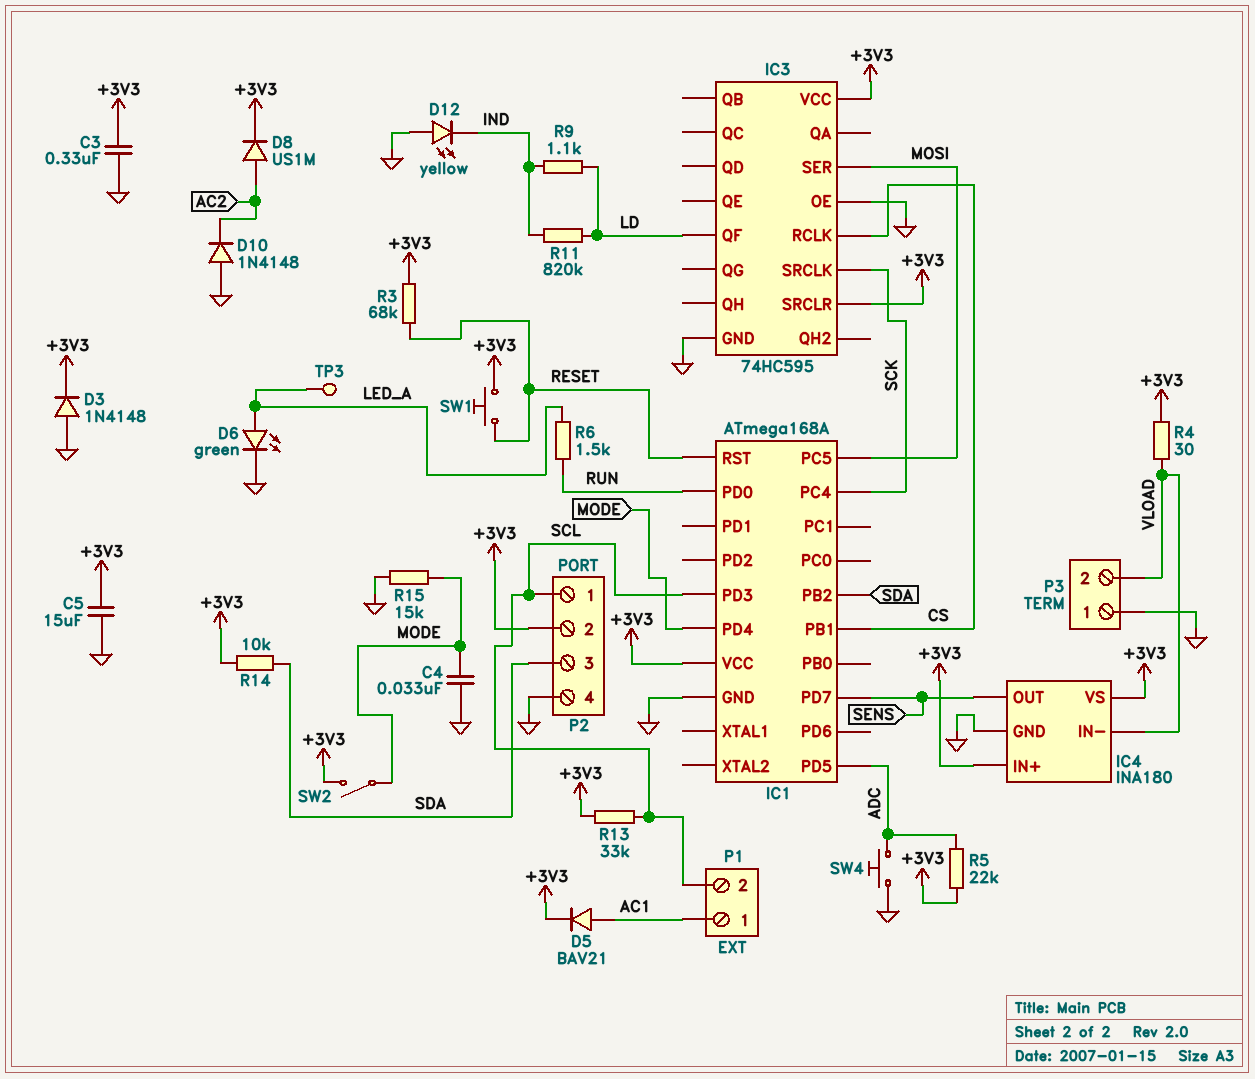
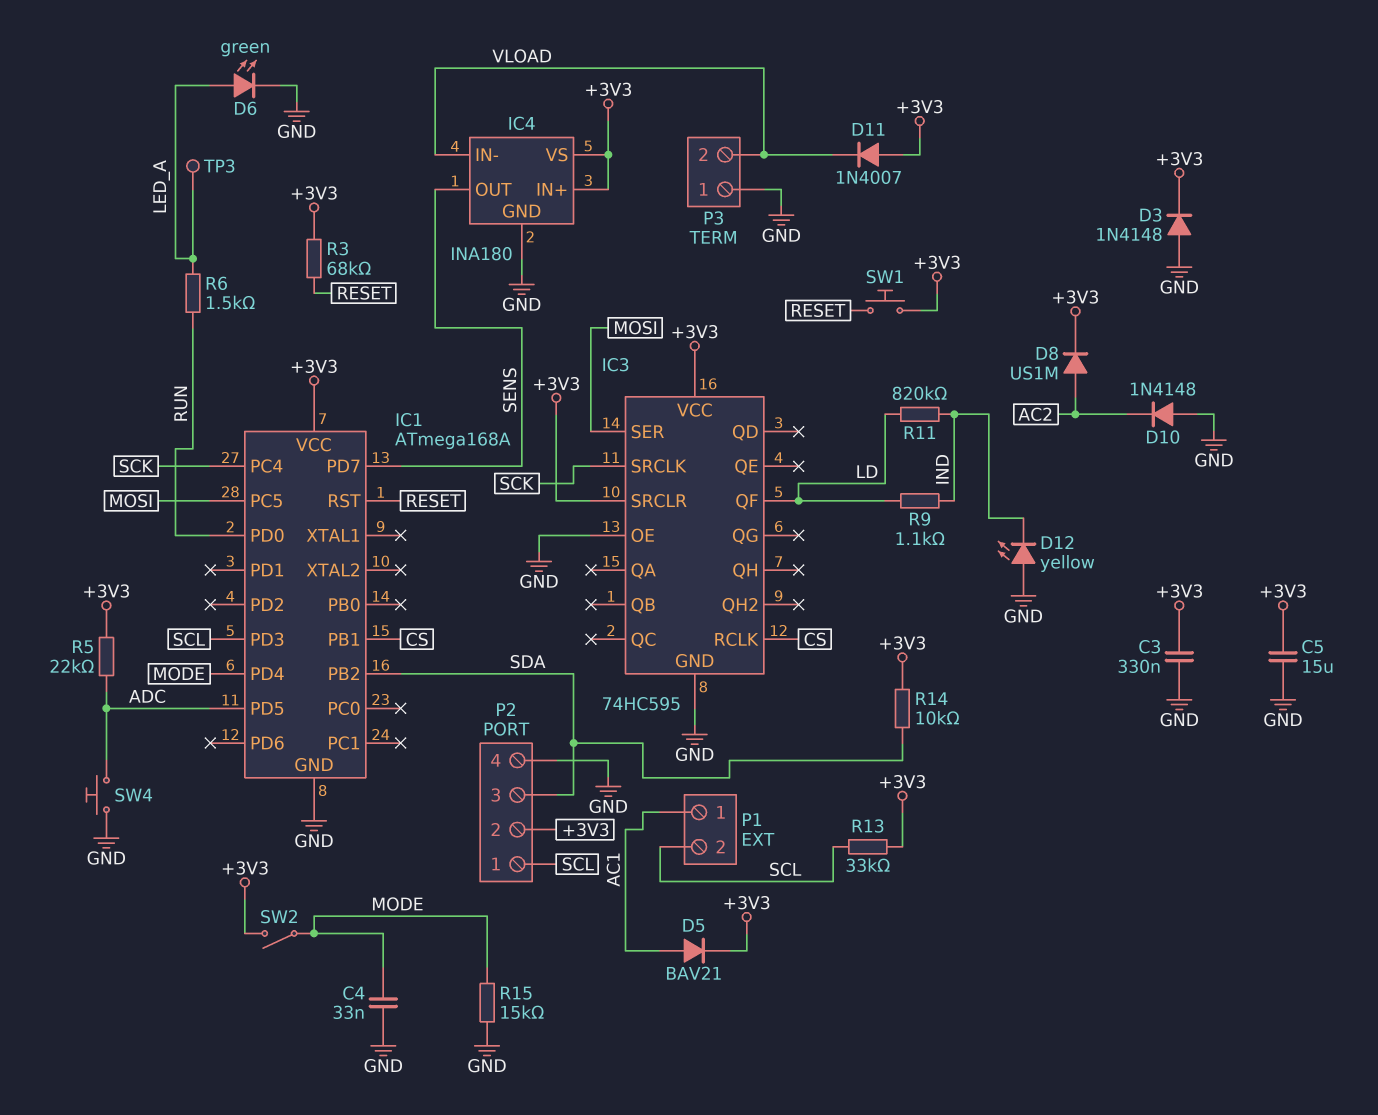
D11: none -> diode 1N4007 (A +3V3, K VLOAD)
R4: 30 (+3V3, VLOAD) -> none

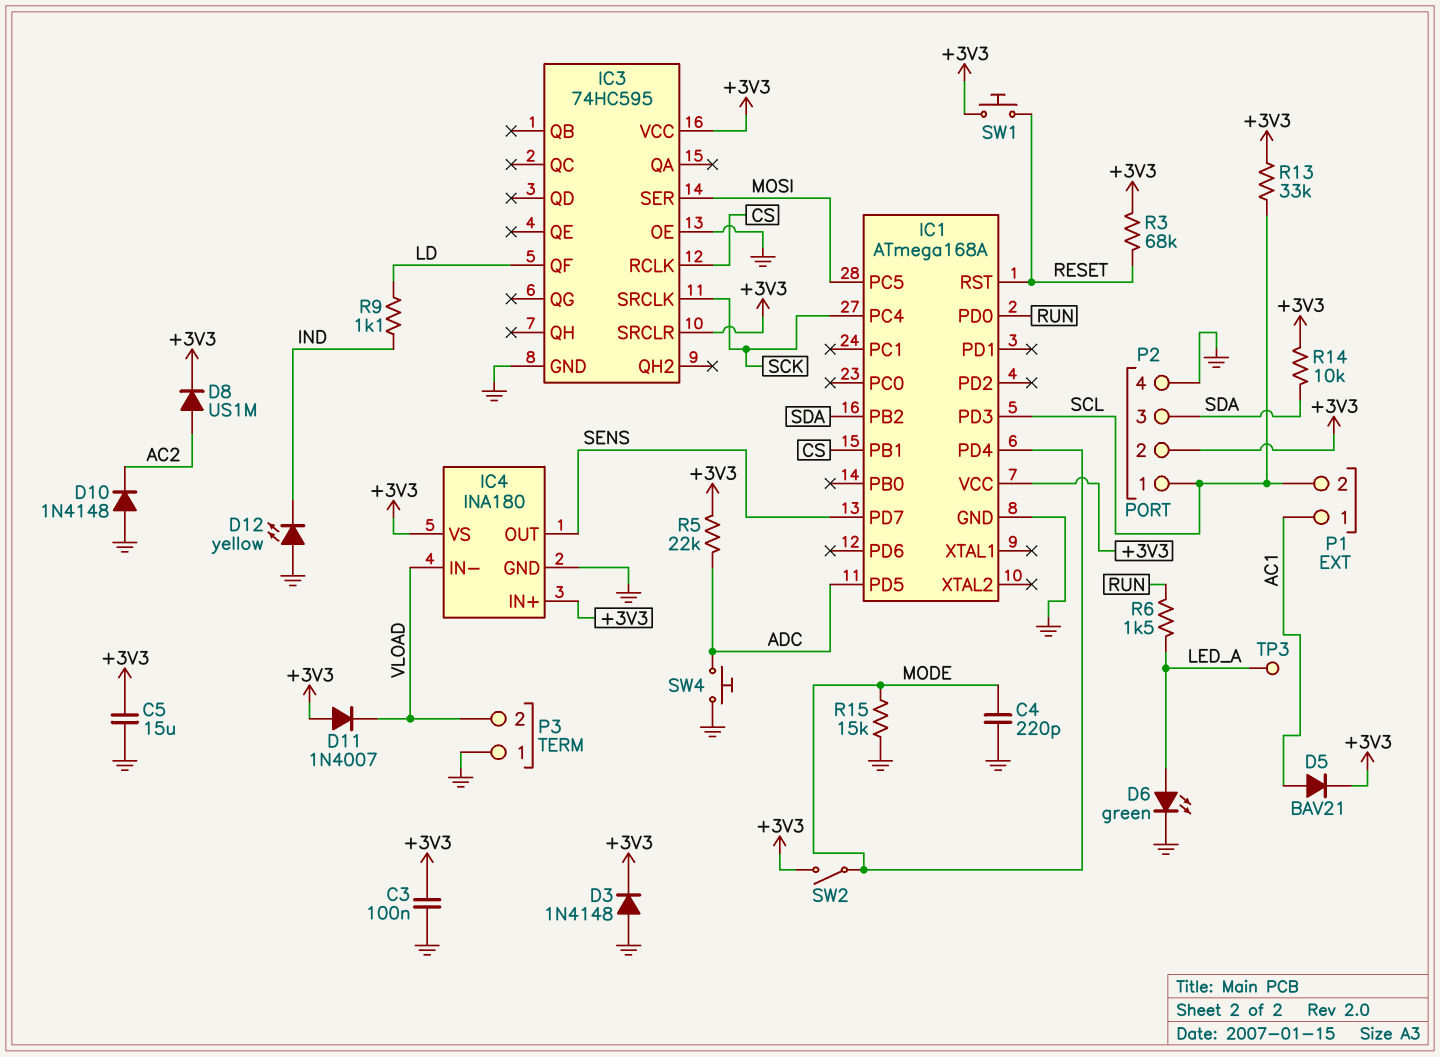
C3: 330nF (+3V3, GND) -> 100nF (+3V3, GND)
C4: 33nF (GND, MODE) -> 220pF (GND, MODE)
R11: 820k (IND, LD) -> none

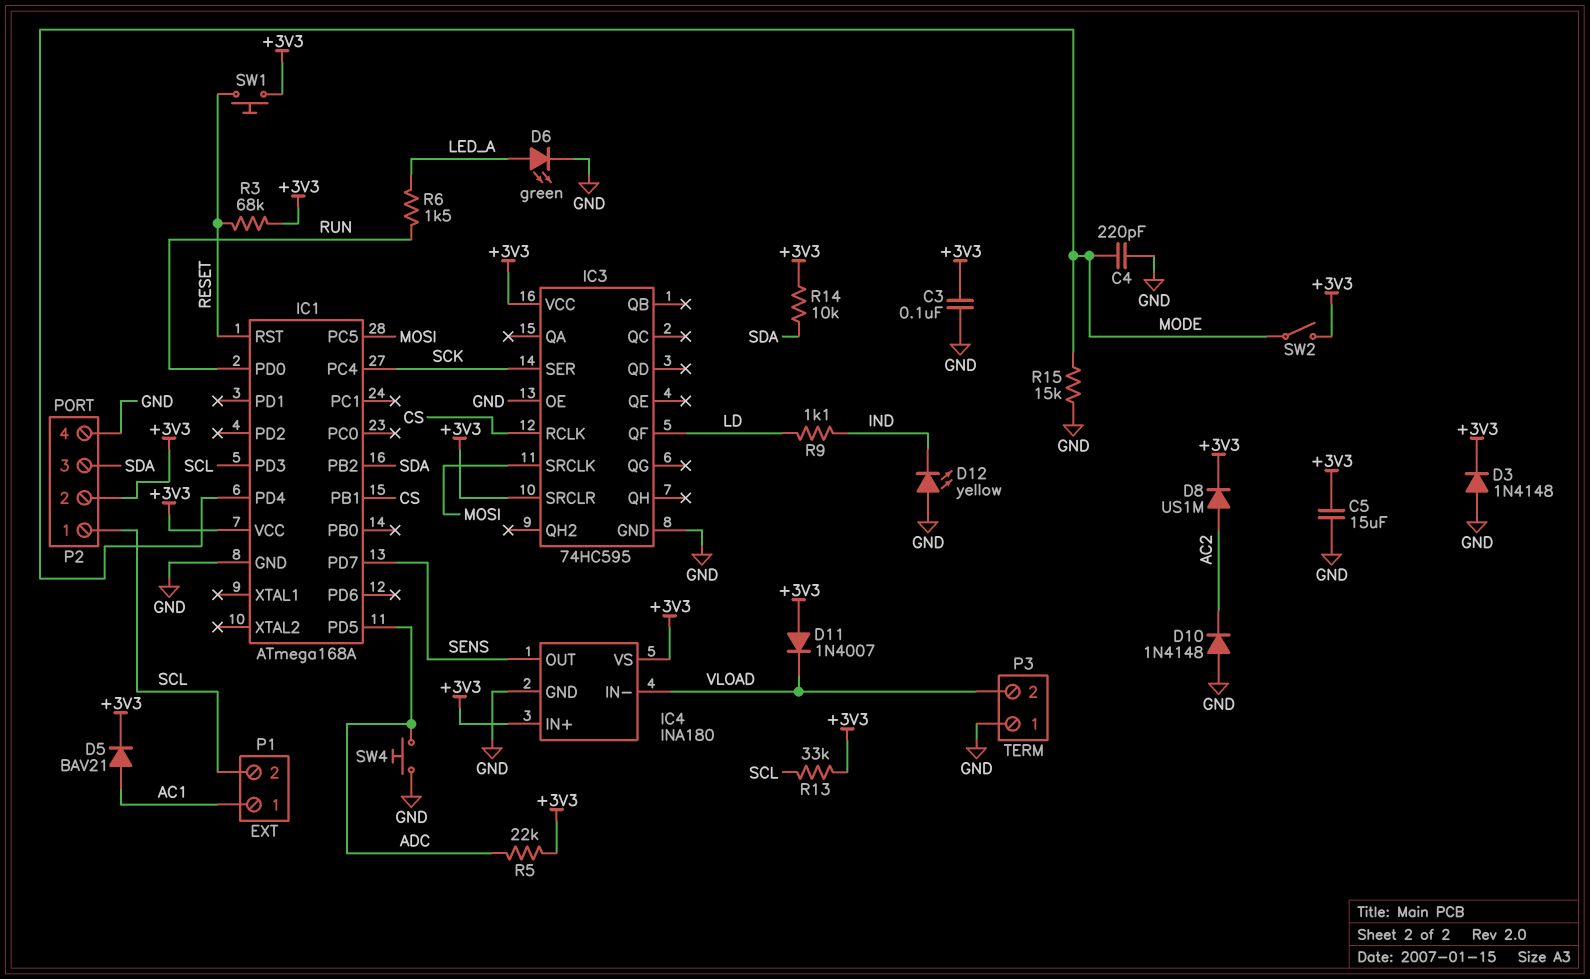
IC3 pin SER: MOSI -> SCK
IC3 pin SRCLK: SCK -> MOSI
TP3: test point (LED_A) -> none

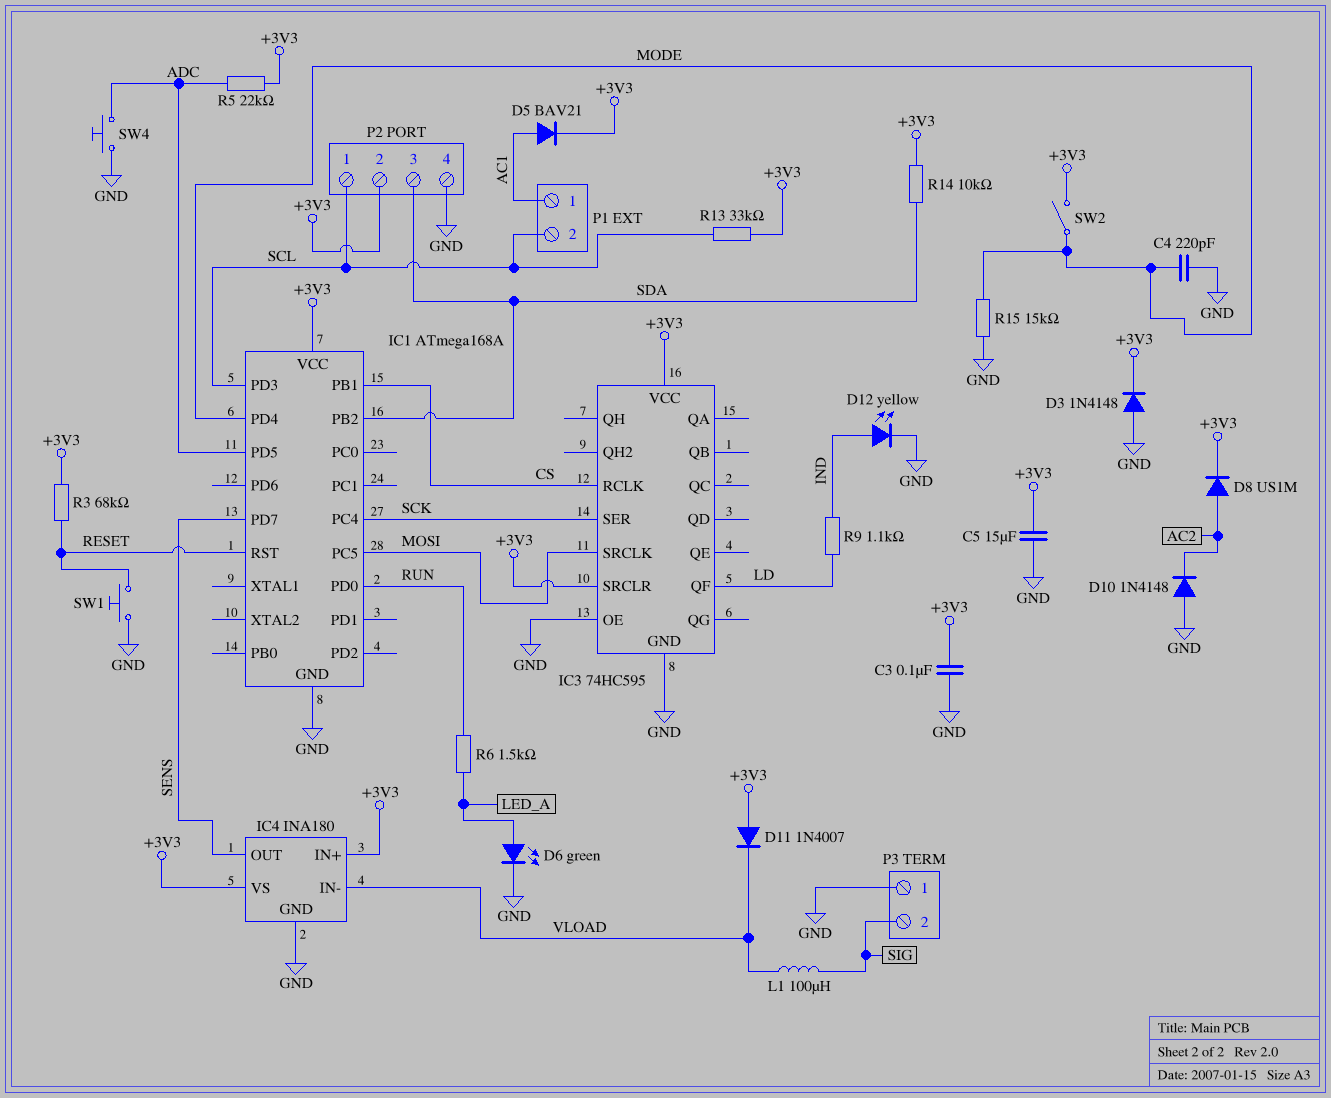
D12: LED yellow (A GND, K IND) -> LED yellow (A IND, K GND)
L1: none -> 100uH (SIG, VLOAD)
P3 pin 2: VLOAD -> SIG
SW1: button (+3V3, RESET) -> button (GND, RESET)

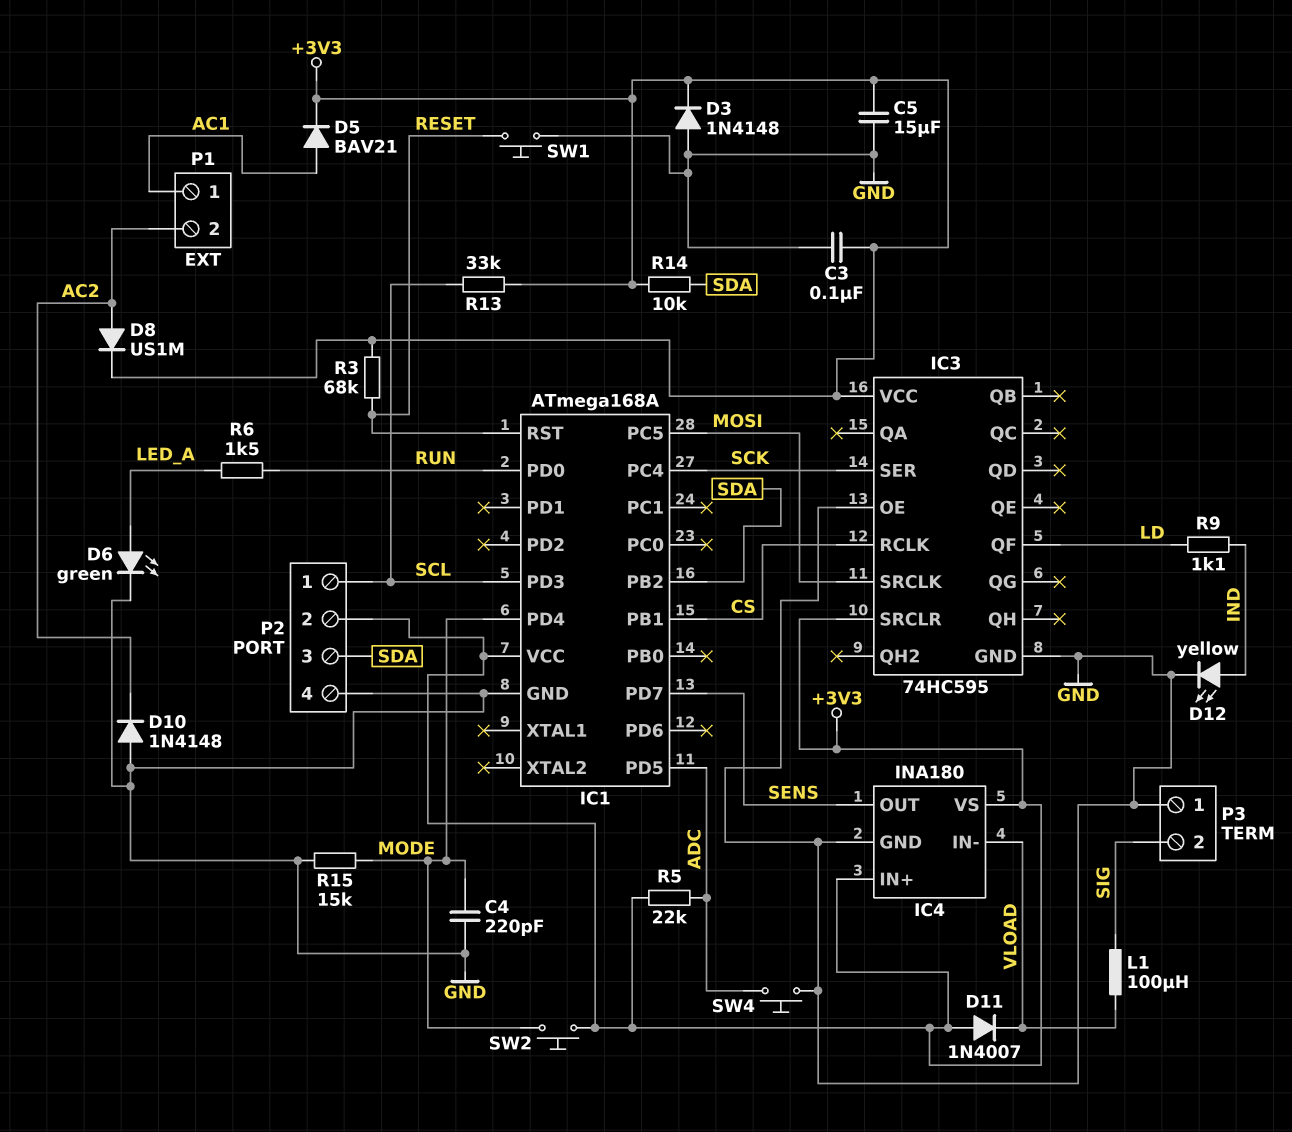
P1 pin 2: SCL -> AC2
SW2: switch (+3V3, MODE) -> button (+3V3, MODE)

